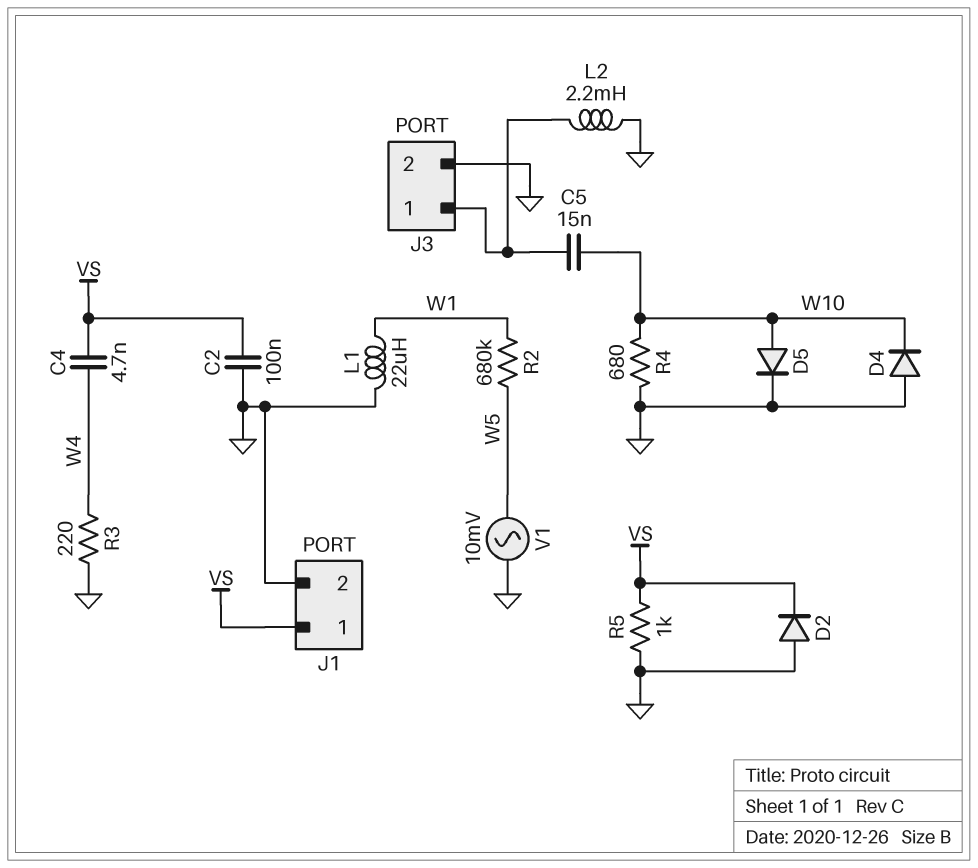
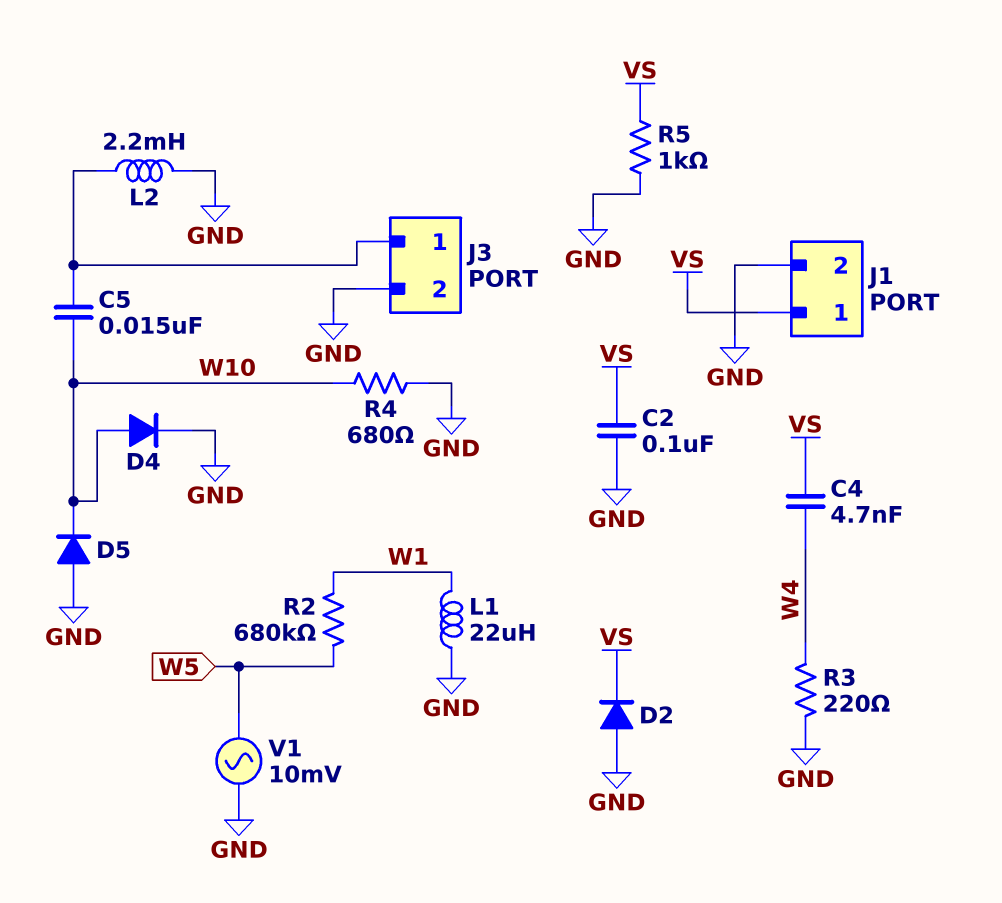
D4: diode (A GND, K W10) -> diode (A W10, K GND)
D5: diode (A W10, K GND) -> diode (A GND, K W10)

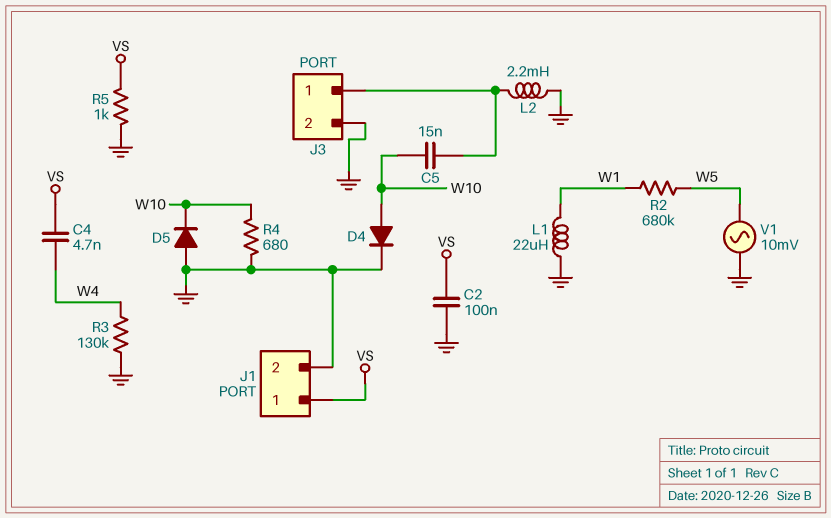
D2: diode (A GND, K VS) -> none
R3: 220 (GND, W4) -> 130k (GND, W4)

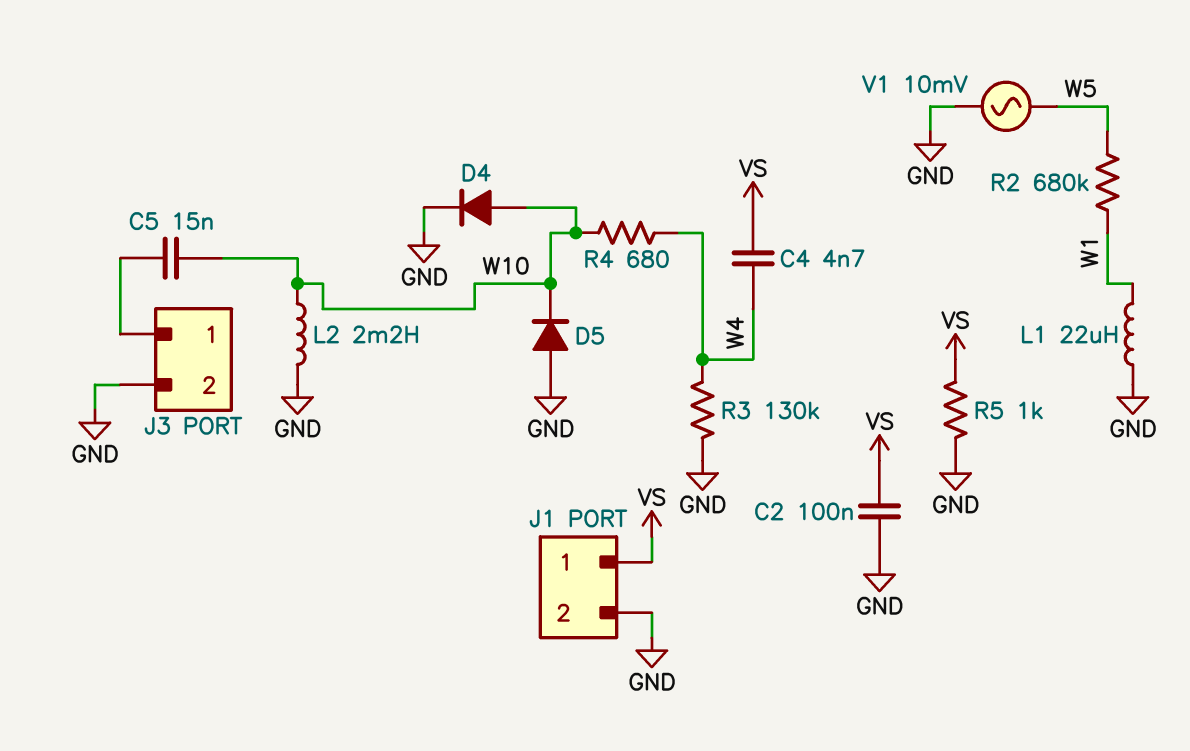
L2: 2.2mH (GND, J3/1) -> 2.2mH (GND, W10)
R4: 680 (GND, W10) -> 680 (W4, W10)

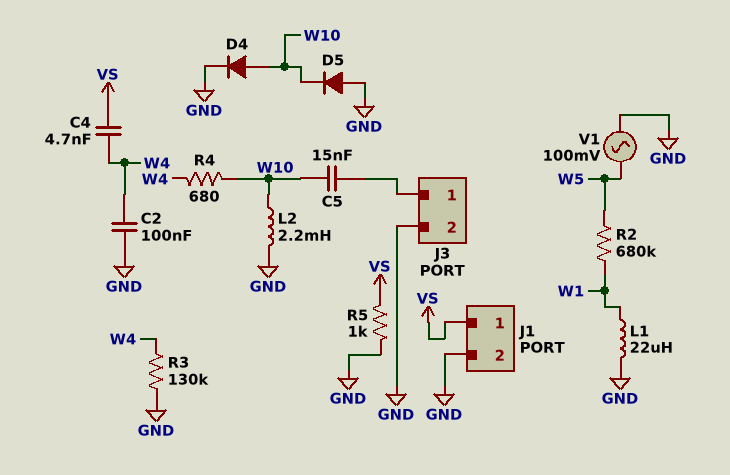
C2: 100nF (GND, VS) -> 100nF (GND, W4)
V1: AC 10mV (GND, W5) -> AC 100mV (GND, W5)

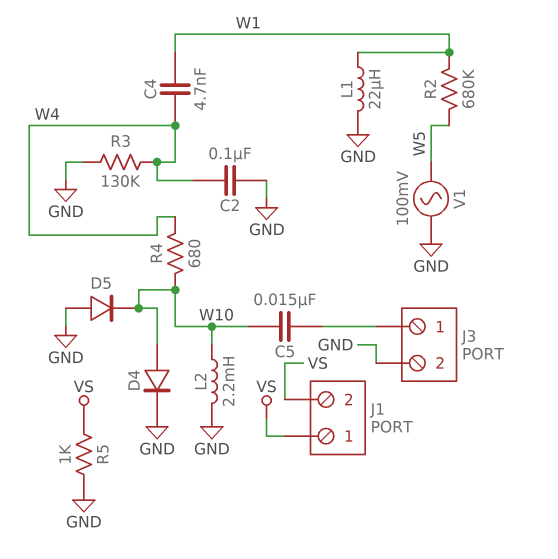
C4: 4.7nF (VS, W4) -> 4.7nF (W1, W4)
J1 pin 2: GND -> VS

